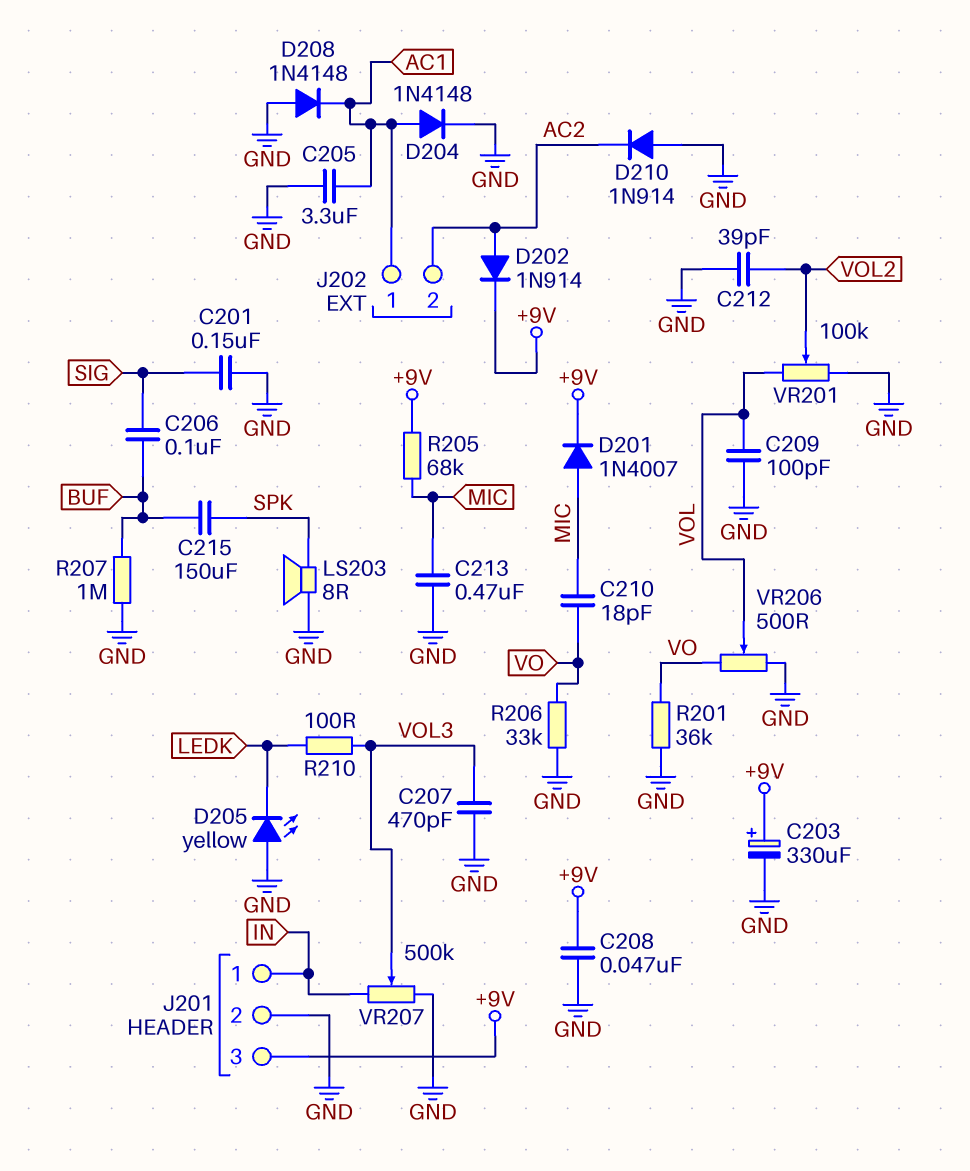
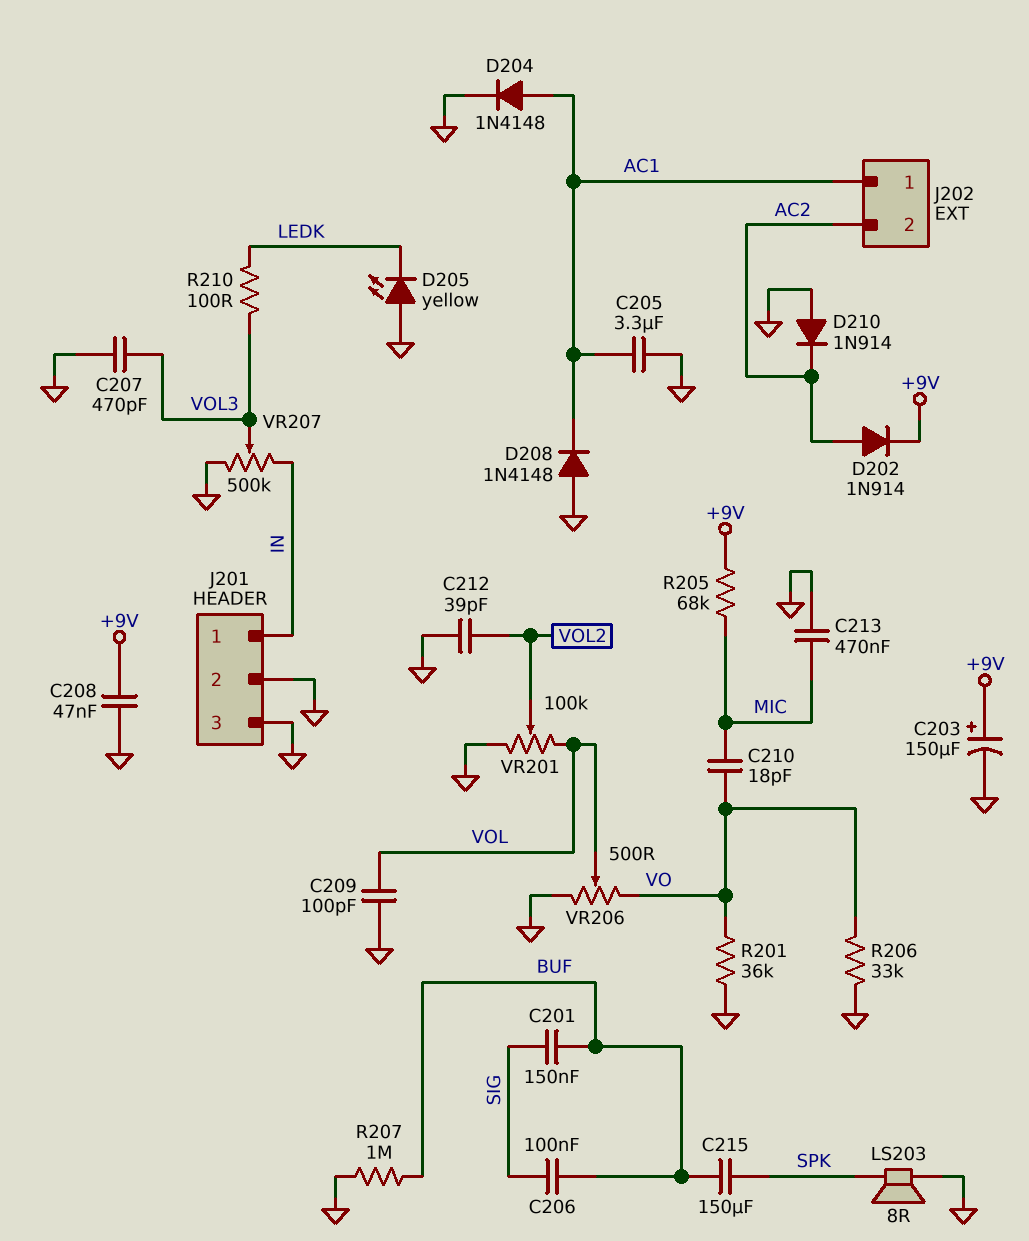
C201: 150nF (GND, SIG) -> 150nF (BUF, SIG)
C203: 330uF (plus +9V, minus GND) -> 150uF (plus +9V, minus GND)
D201: diode 1N4007 (A MIC, K +9V) -> none
J201 pin 3: +9V -> GND

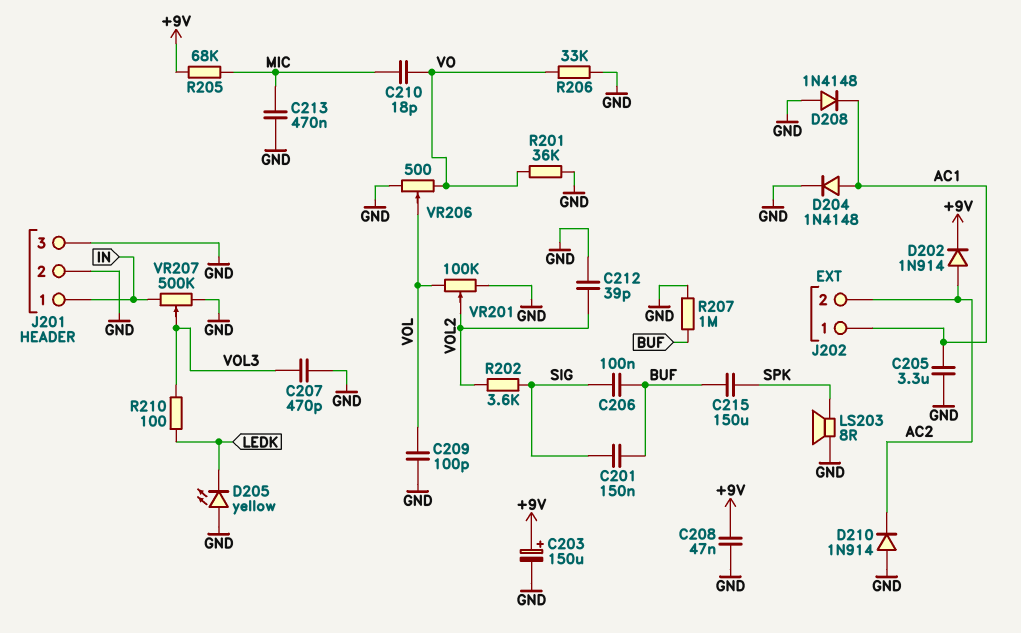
R202: none -> 3.6k (SIG, VOL2)

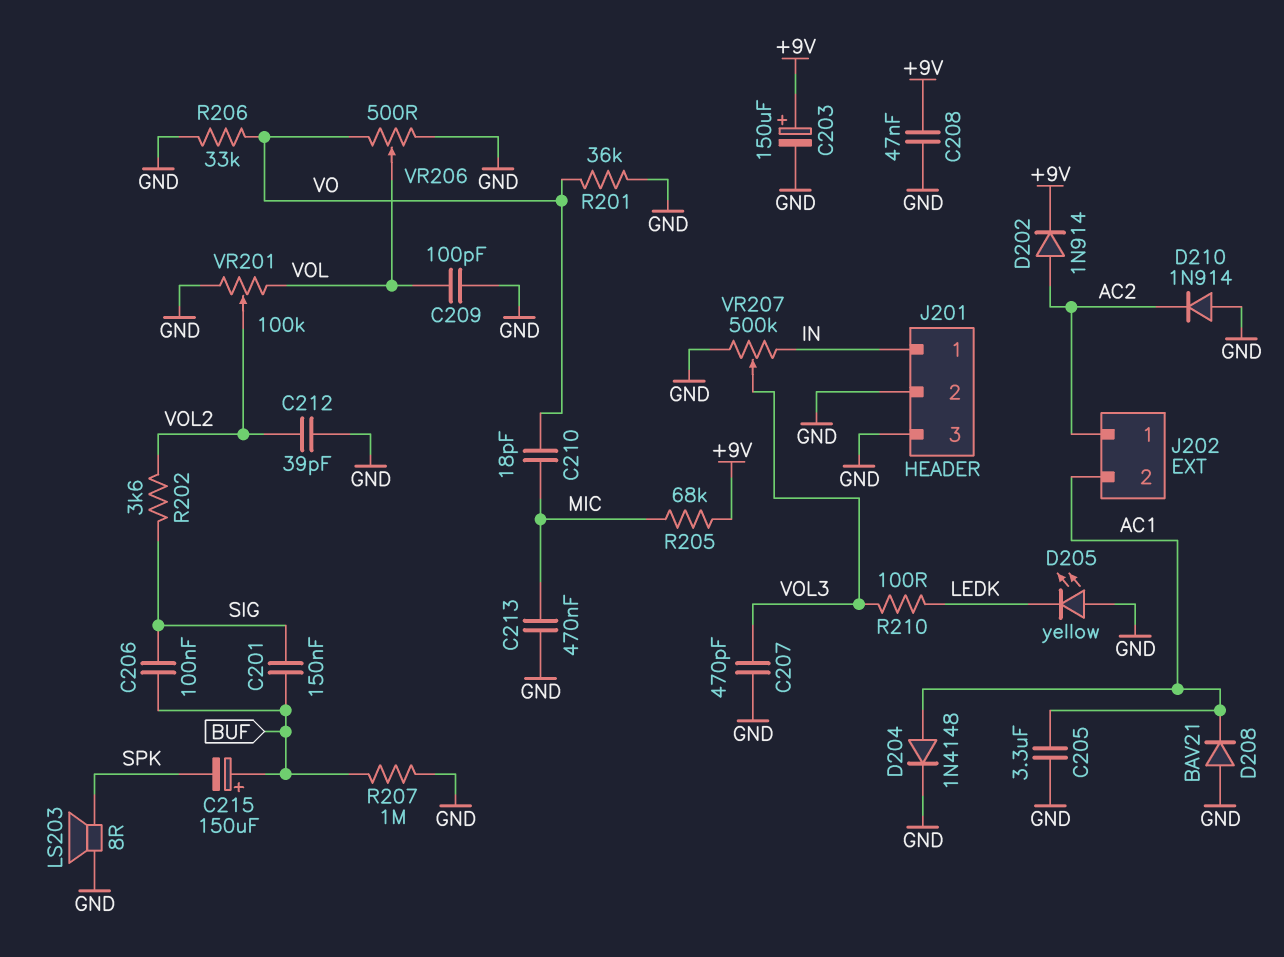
C215: 150uF (BUF, SPK) -> 150uF (plus BUF, minus SPK)
D208: diode 1N4148 (A GND, K AC1) -> diode BAV21 (A GND, K AC1)
J202 pin 1: AC1 -> AC2
J202 pin 2: AC2 -> AC1

